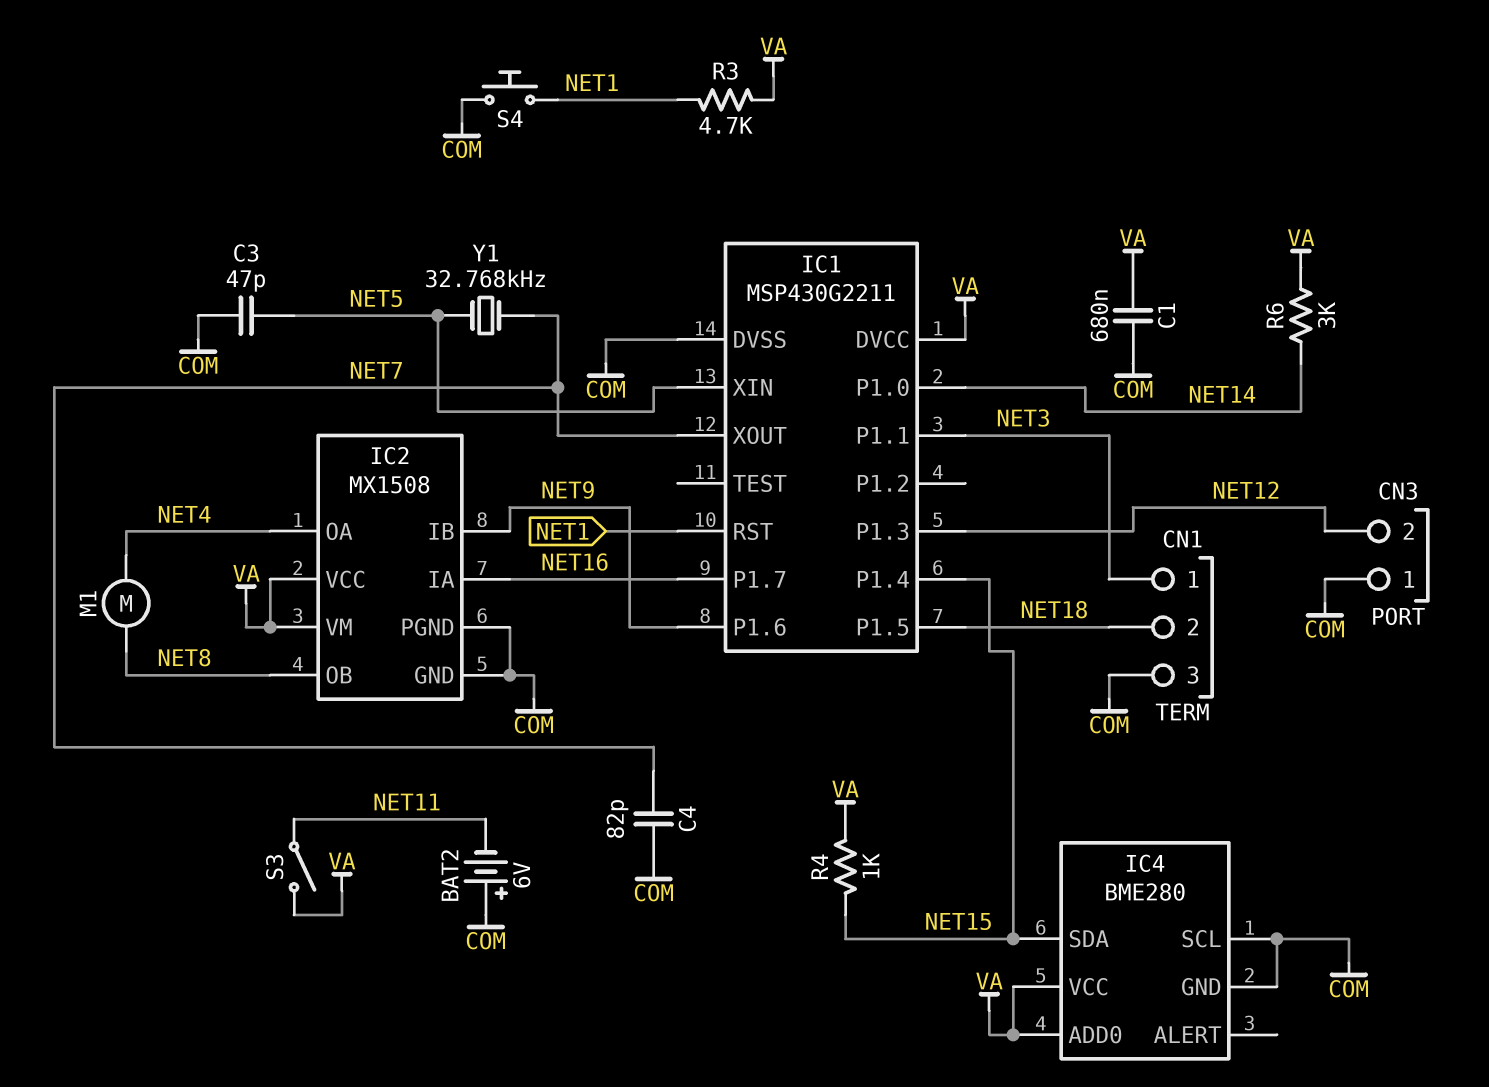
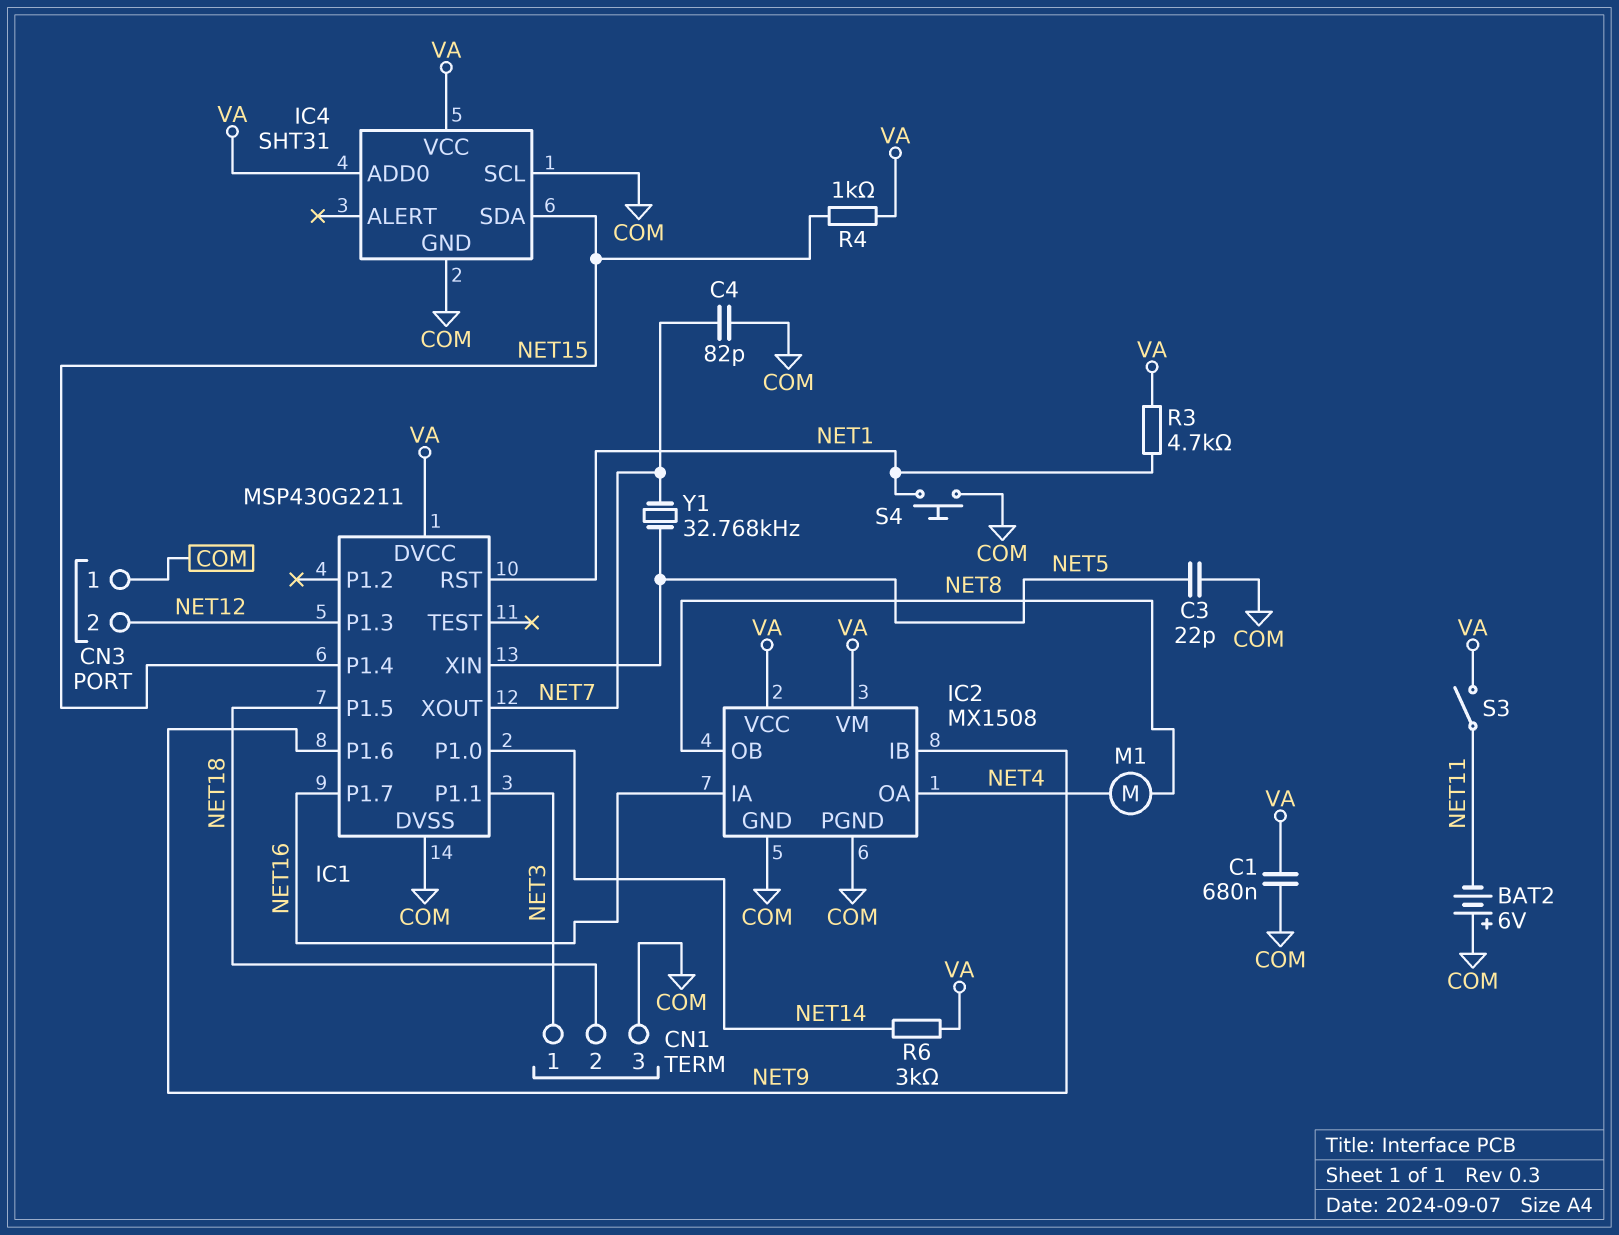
C3: 47pF (COM, NET5) -> 22pF (COM, NET5)
IC4: BME280 -> SHT31

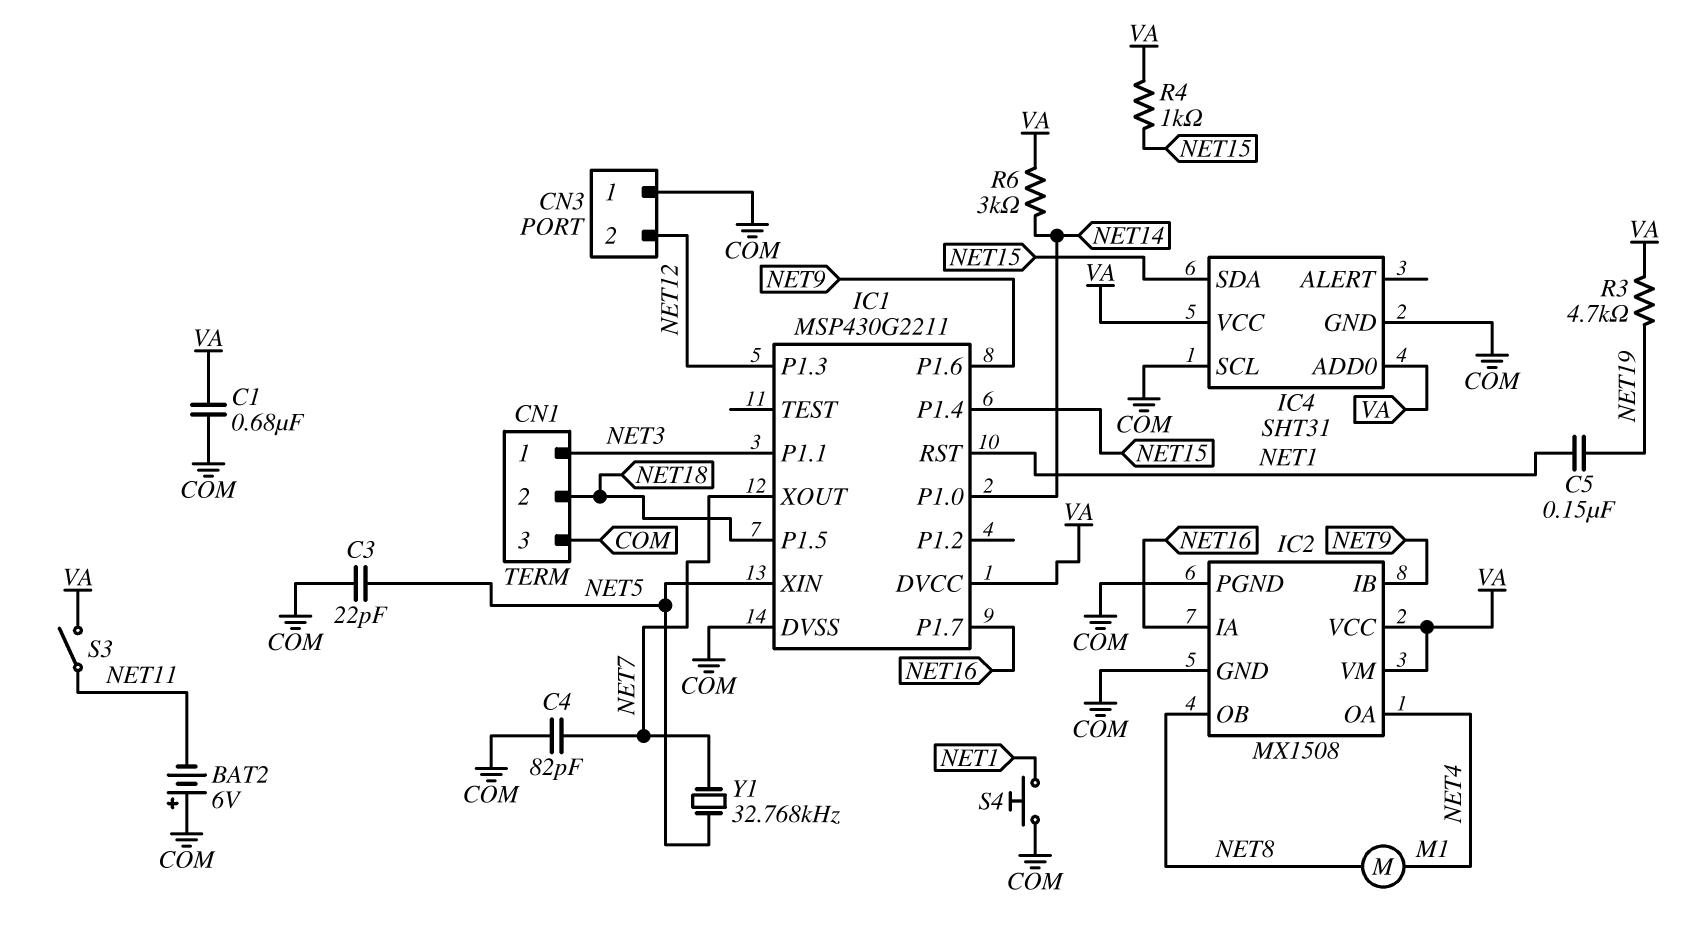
C5: none -> 150nF (NET1, NET19)
R3: 4.7k (NET1, VA) -> 4.7k (NET19, VA)

